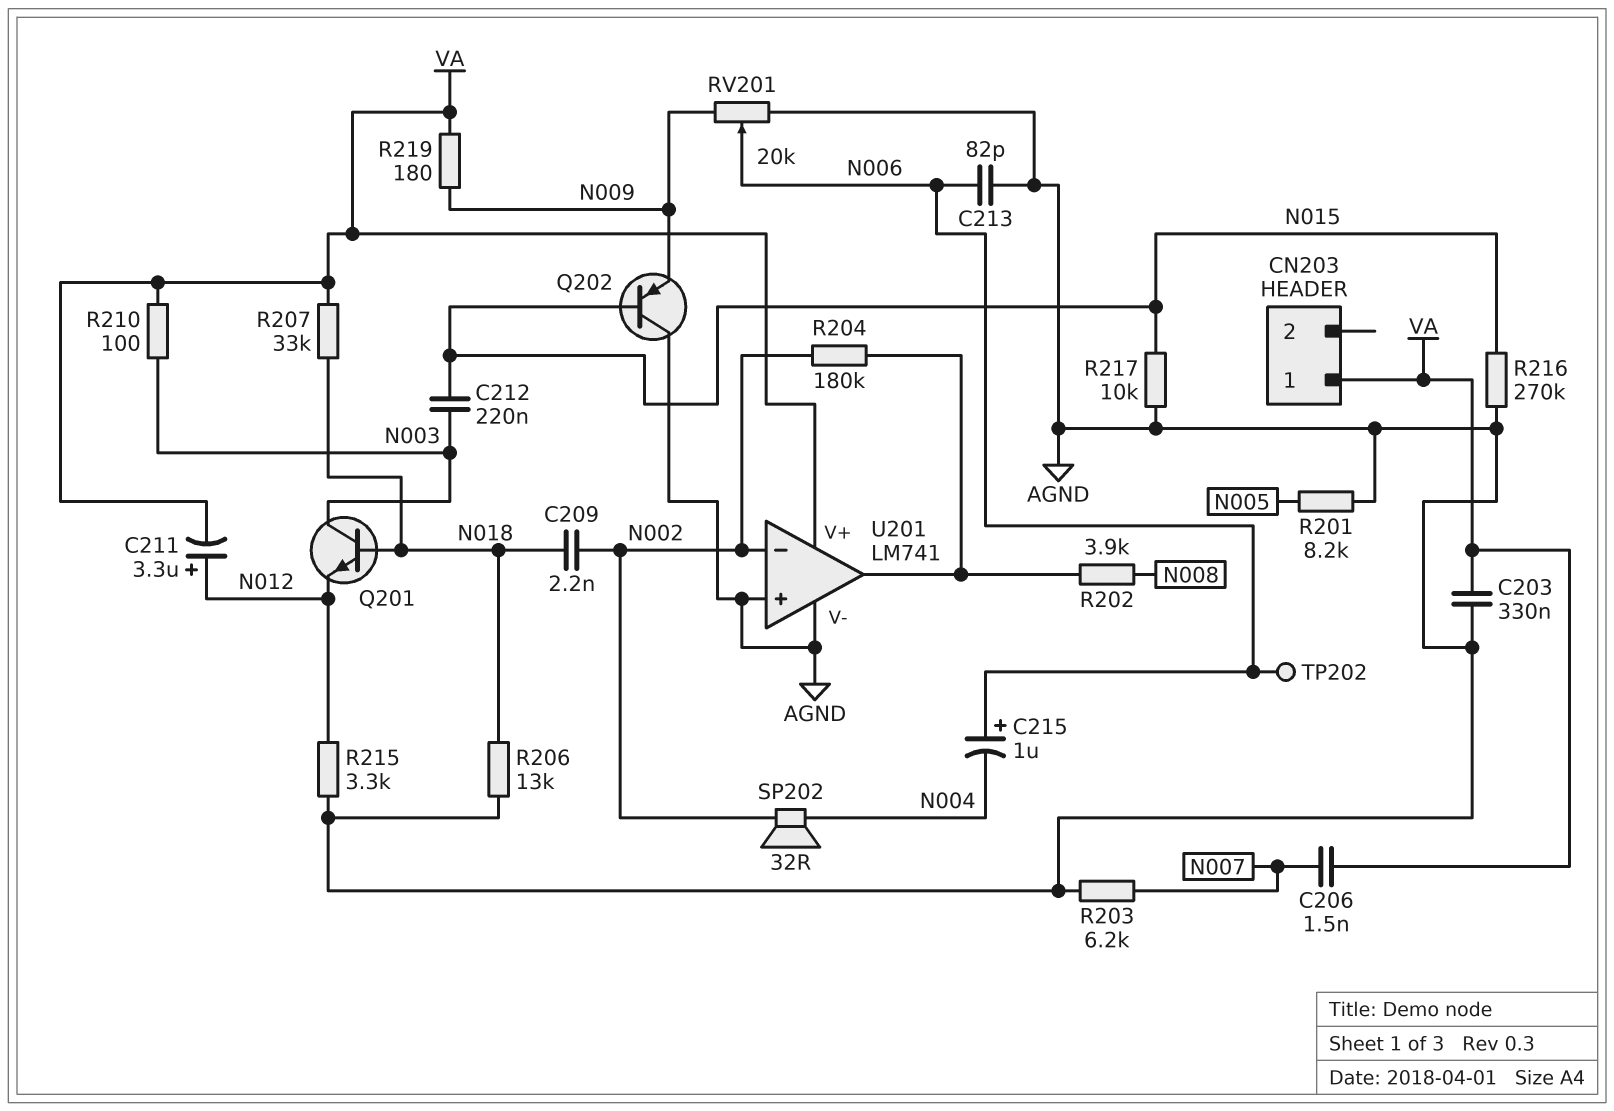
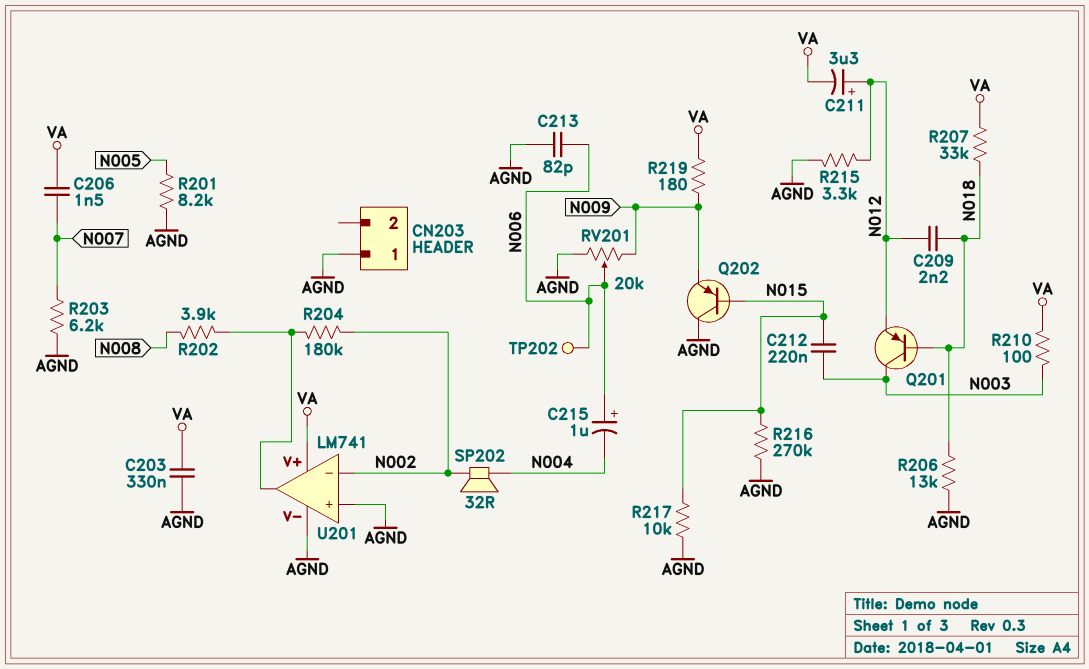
C209: 2.2nF (N002, N018) -> 2.2nF (N012, N018)
CN203 pin 1: VA -> AGND
Q201: NPN (B N018, C N003, E N012) -> PNP (B N018, C N003, E N012)

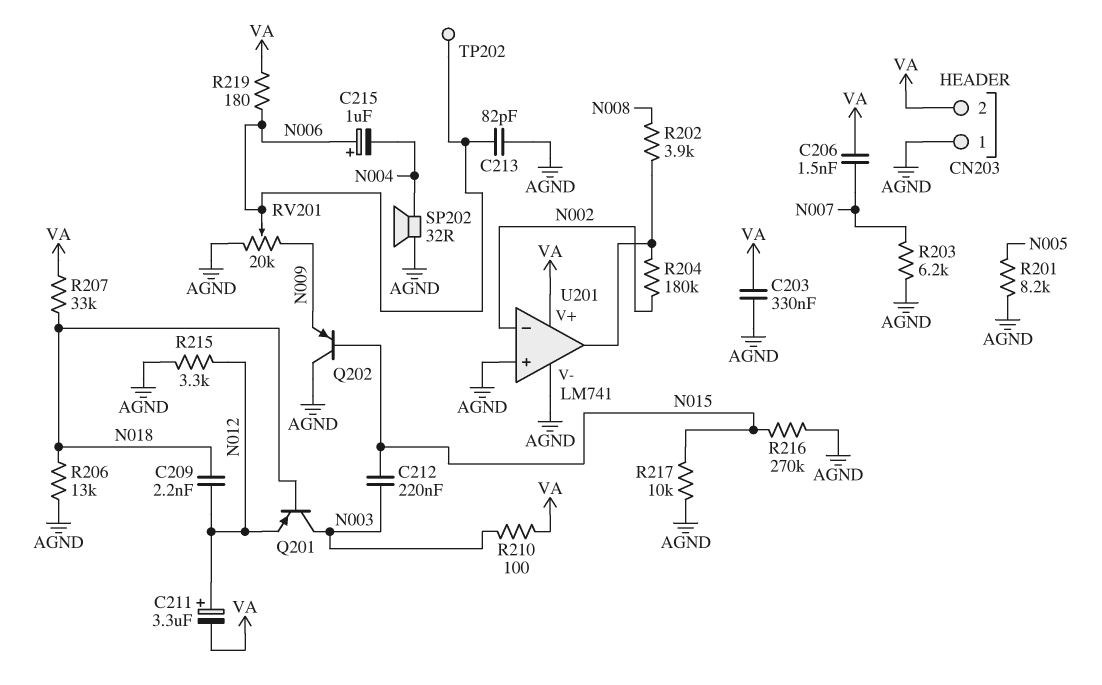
CN203 pin 2: none -> VA
R219: 180 (N009, VA) -> 180 (N006, VA)
SP202: speaker 32R (N002, N004) -> speaker 32R (AGND, N004)

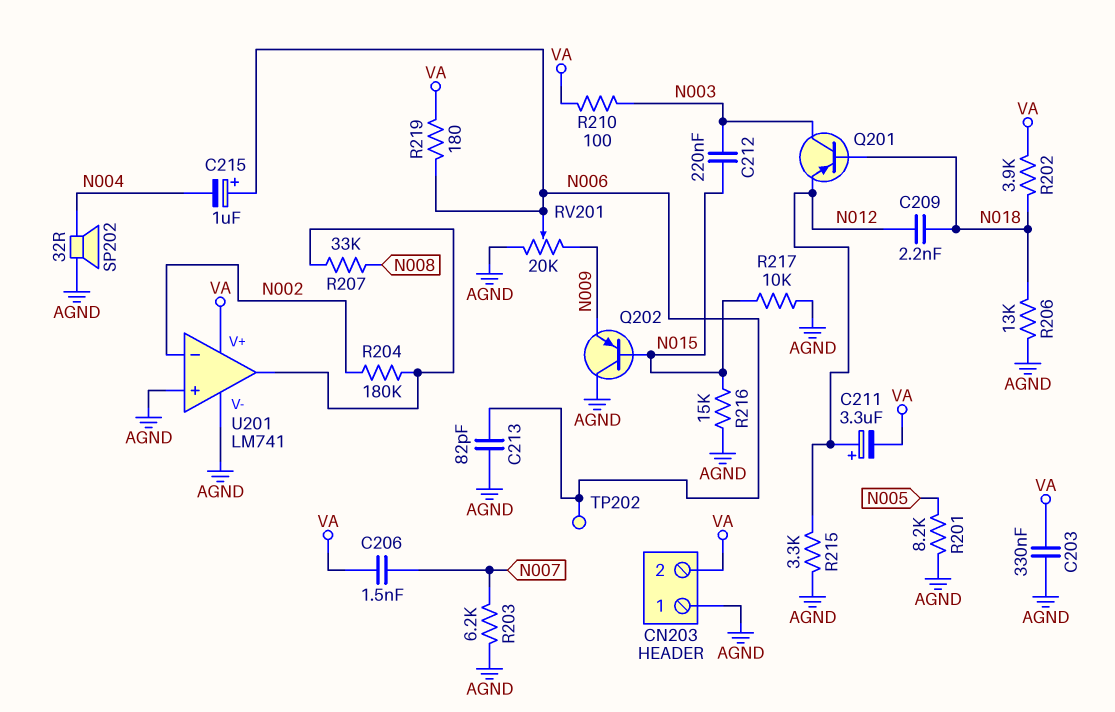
R202: 3.9k (N008, U201/out) -> 3.9k (N018, VA)
R207: 33k (N018, VA) -> 33k (N008, U201/out)
R216: 270k (AGND, N015) -> 15k (AGND, N015)

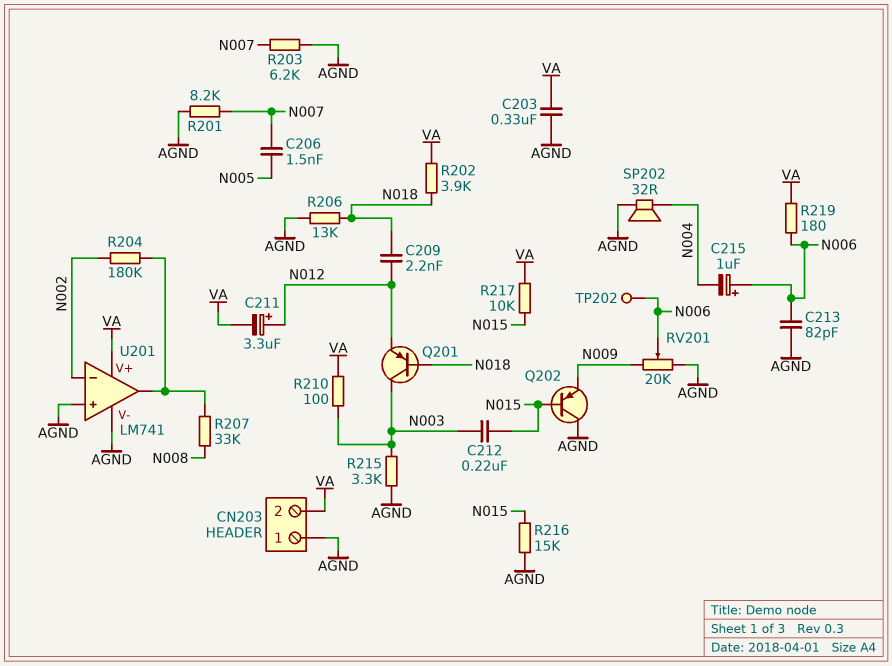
C206: 1.5nF (N007, VA) -> 1.5nF (N005, N007)
R201: 8.2k (AGND, N005) -> 8.2k (AGND, N007)
R215: 3.3k (AGND, N012) -> 3.3k (AGND, N003)
R217: 10k (AGND, N015) -> 10k (N015, VA)

